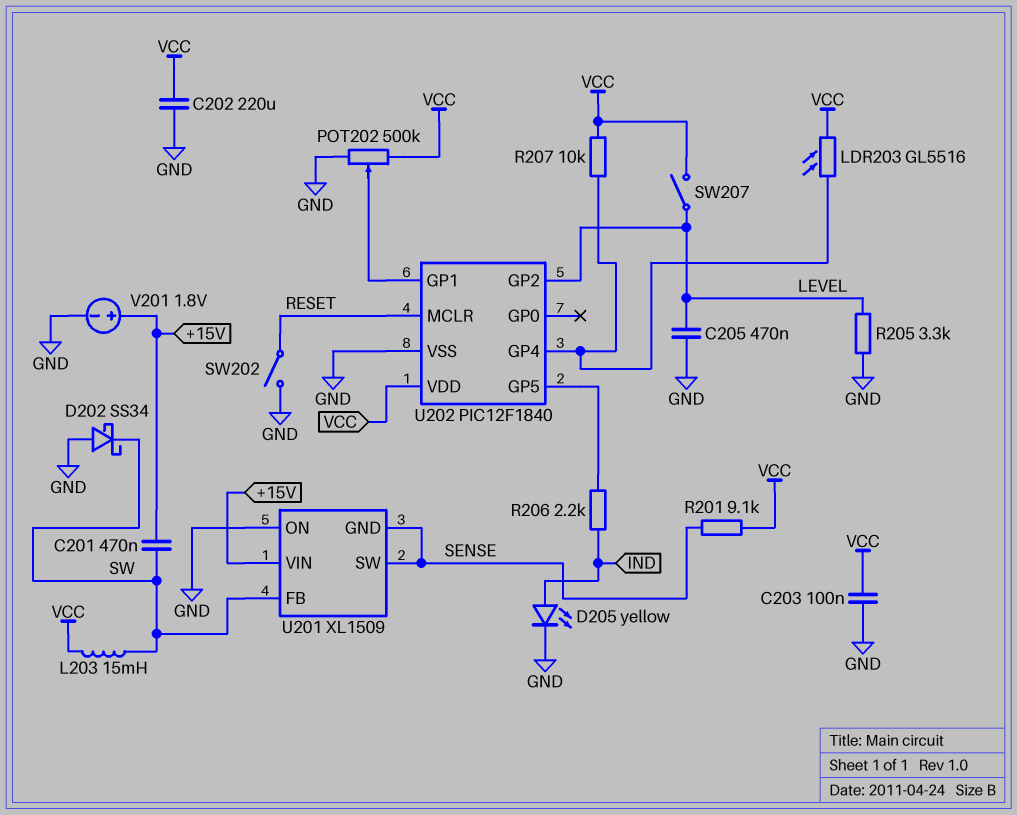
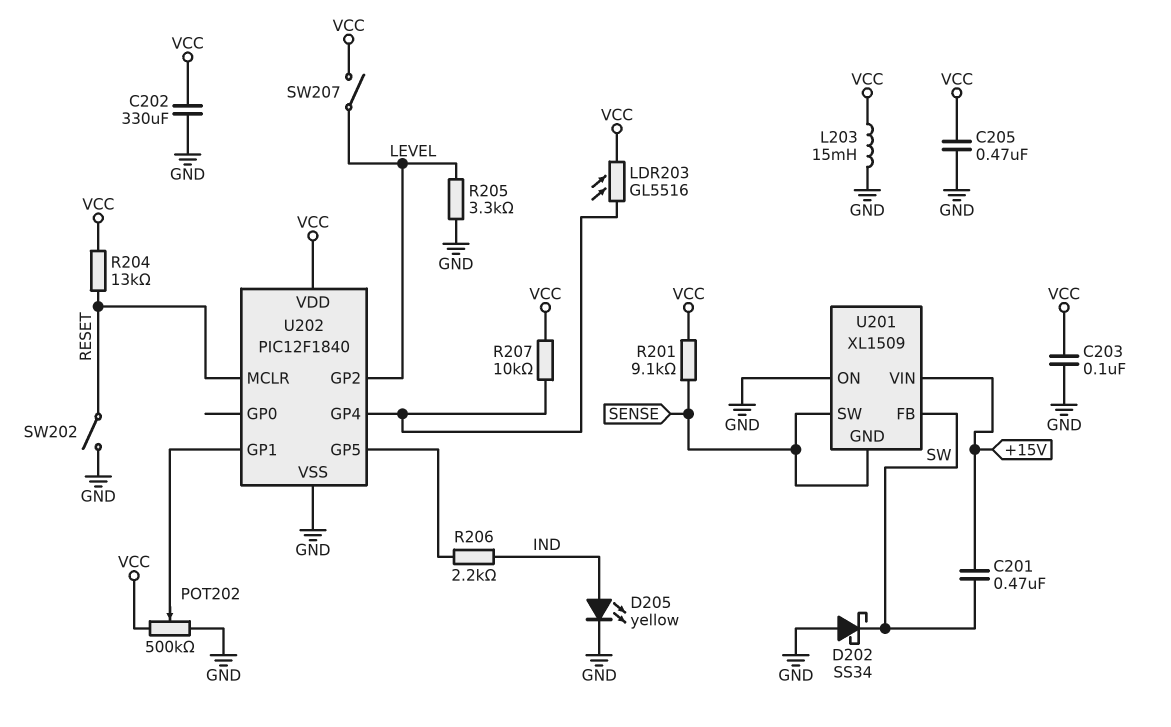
C202: 220uF (GND, VCC) -> 330uF (GND, VCC)
C205: 470nF (GND, LEVEL) -> 470nF (GND, VCC)
L203: 15mH (SW, VCC) -> 15mH (GND, VCC)
R204: none -> 13k (RESET, VCC)
V201: 1.8V (plus +15V, minus GND) -> none

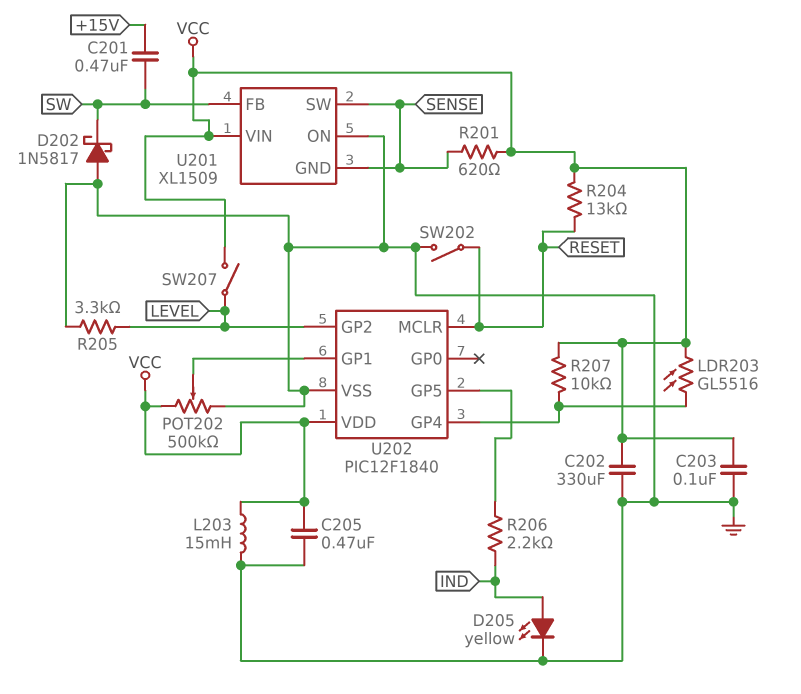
D202: schottky SS34 (A GND, K SW) -> schottky 1N5817 (A GND, K SW)
R201: 9.1k (SENSE, VCC) -> 620 (SENSE, VCC)
U201 pin VIN: +15V -> VCC

